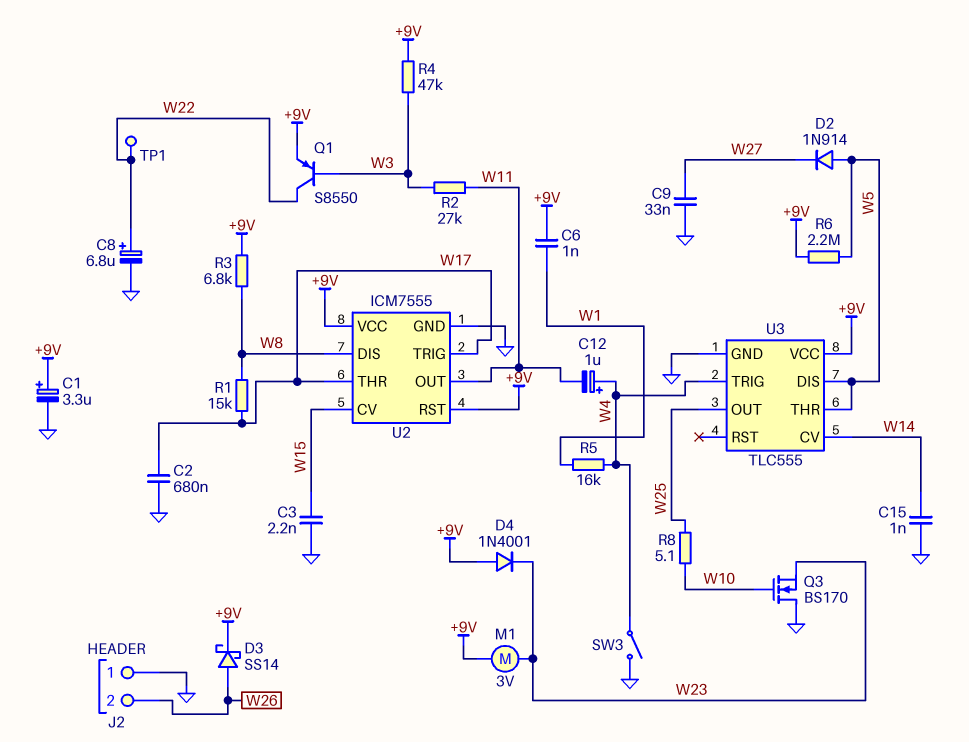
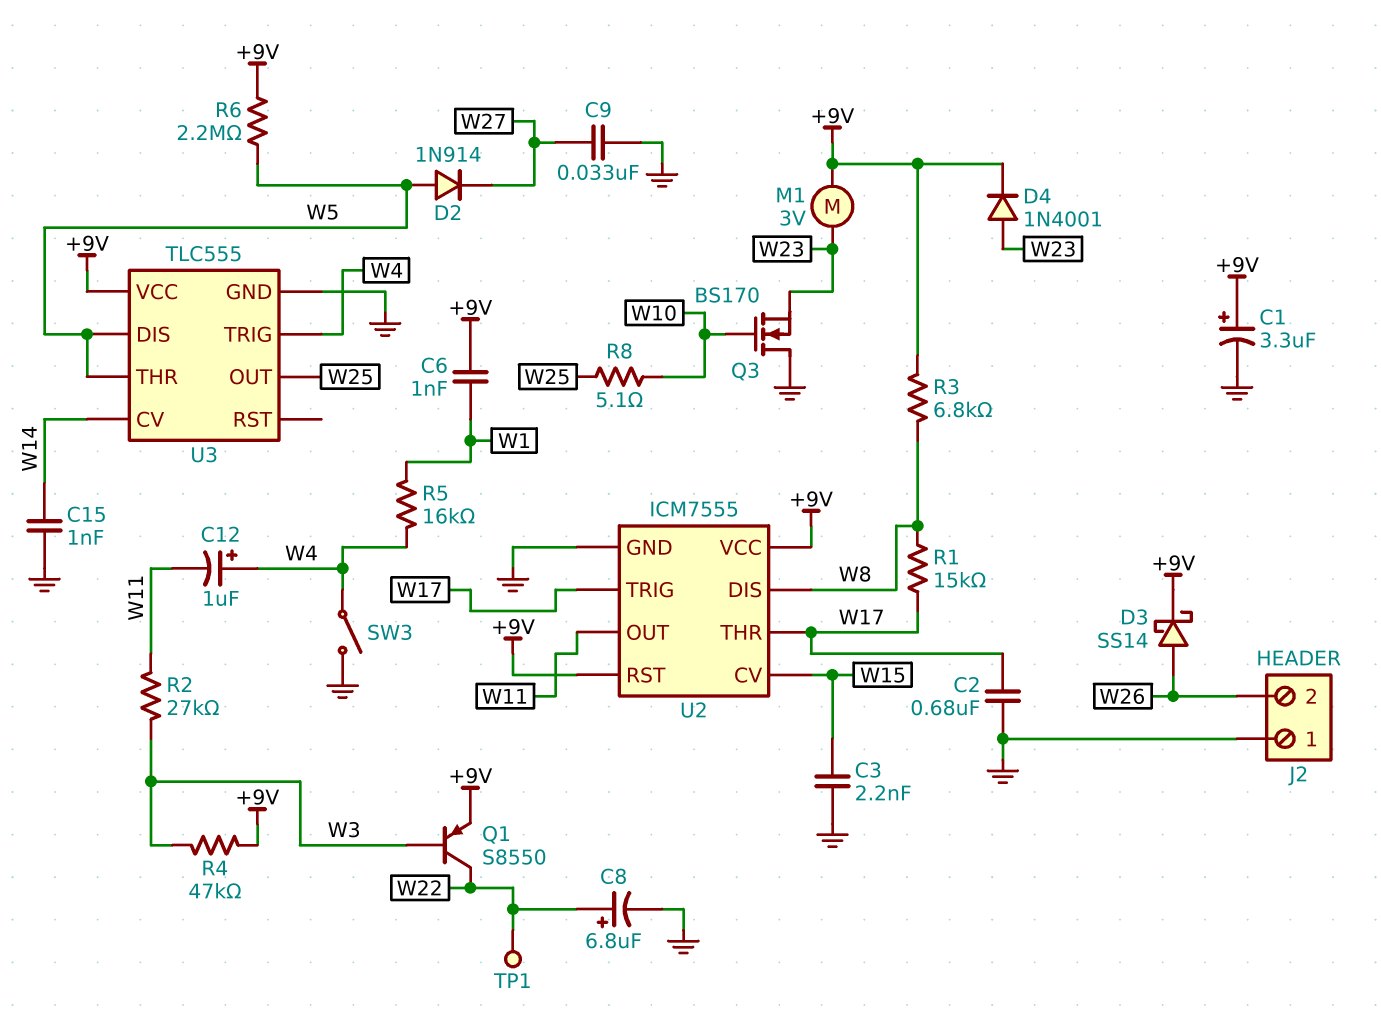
D4: diode 1N4001 (A +9V, K W23) -> diode 1N4001 (A W23, K +9V)

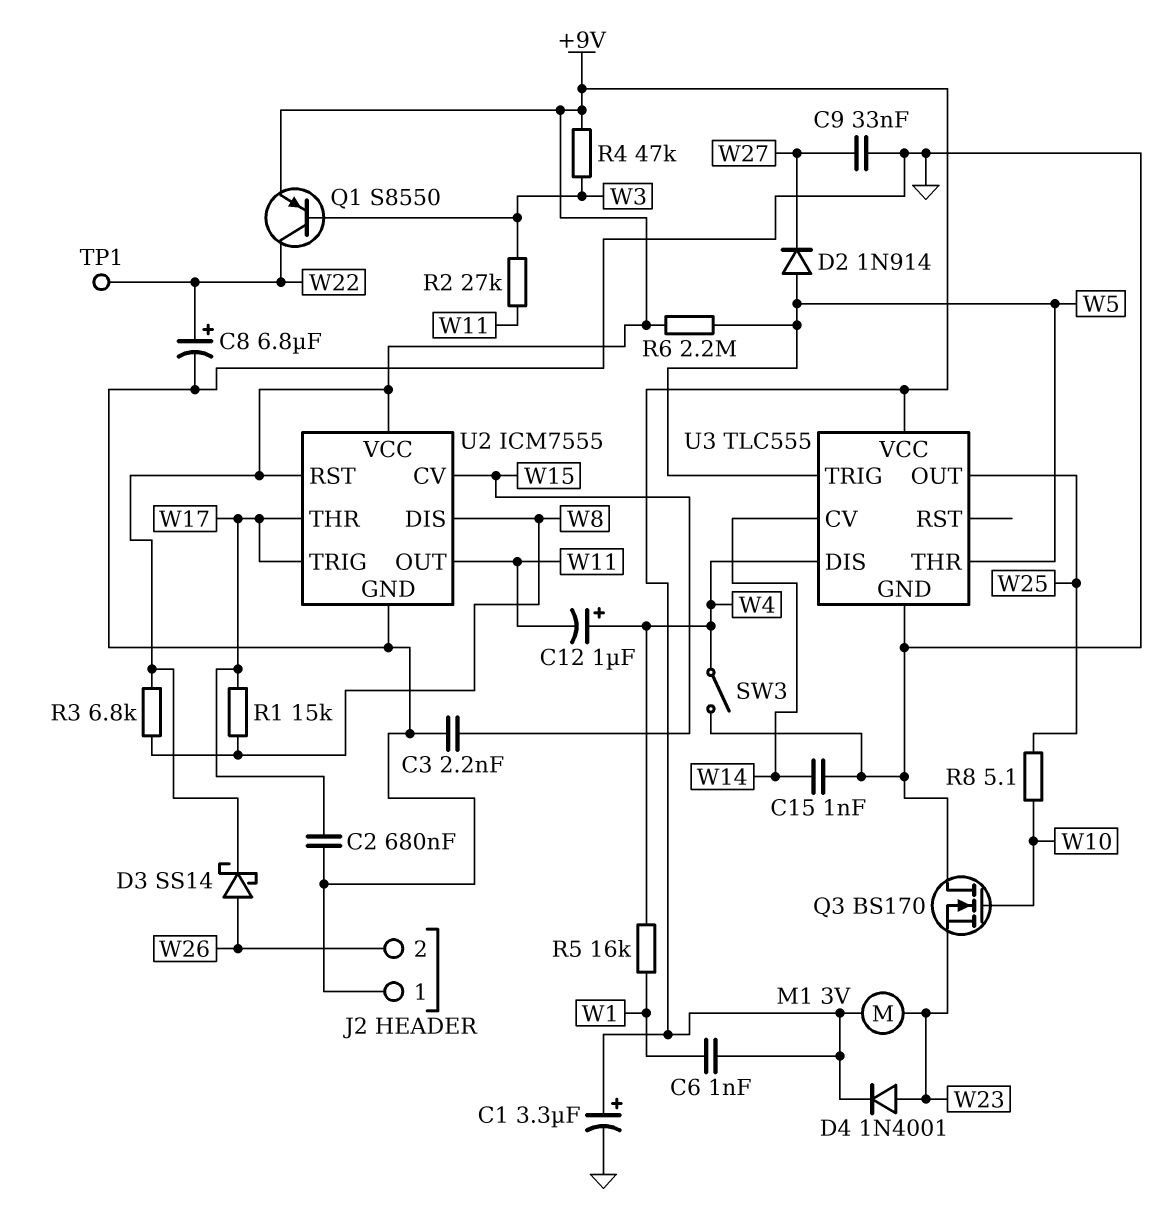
U3 pin DIS: W5 -> W4
U3 pin TRIG: W4 -> W5

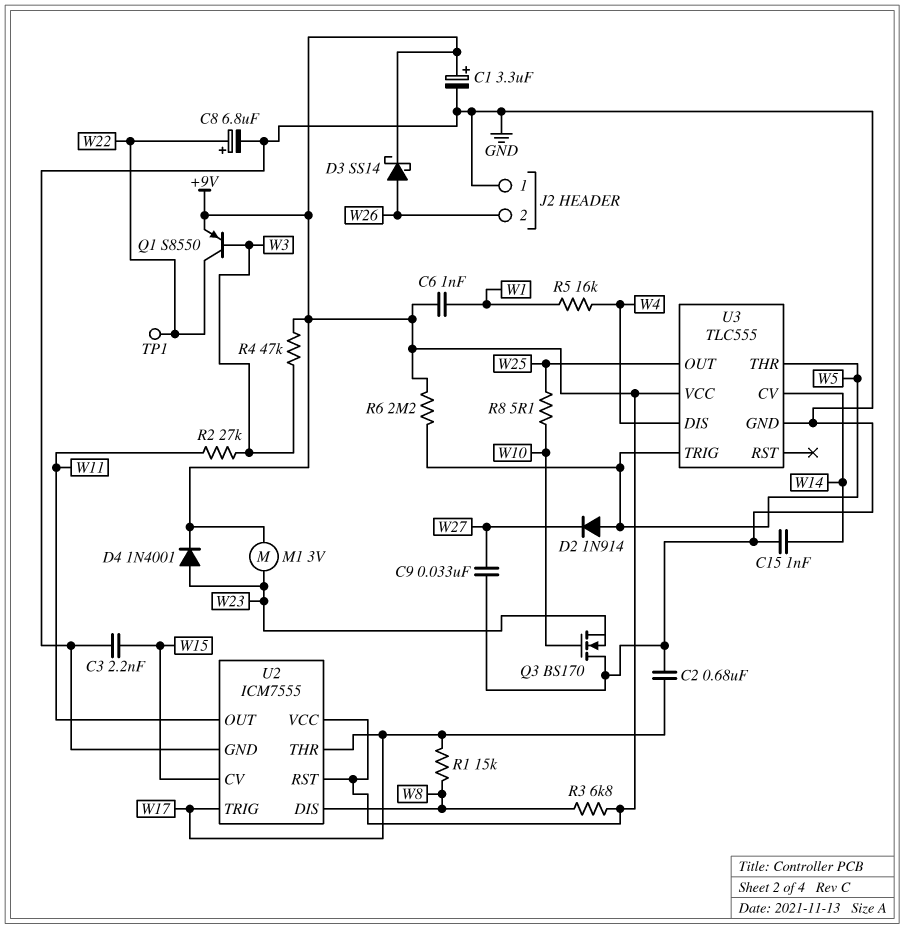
C12: 1uF (plus W4, minus W11) -> none
SW3: switch (GND, W4) -> none

